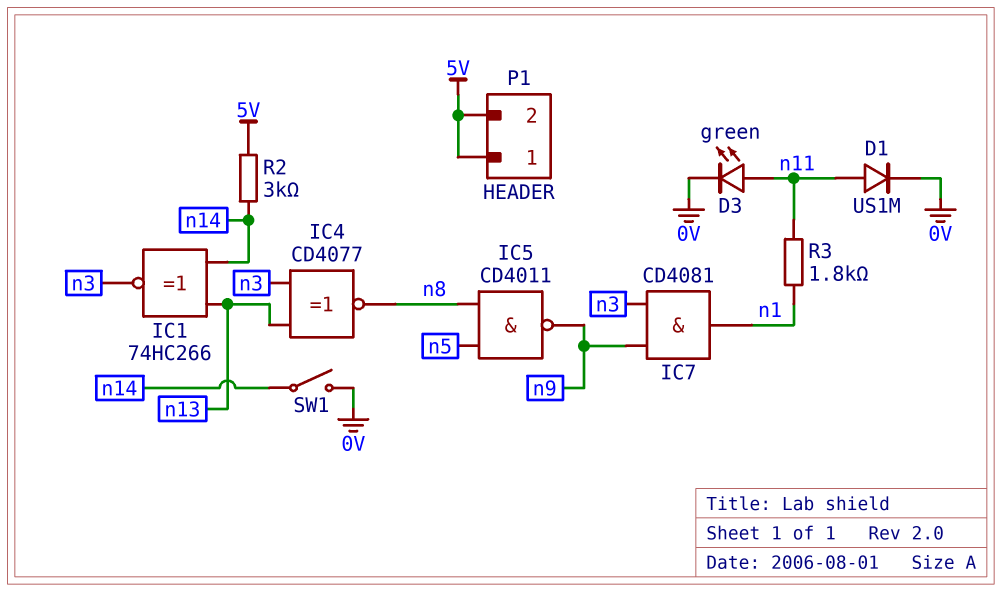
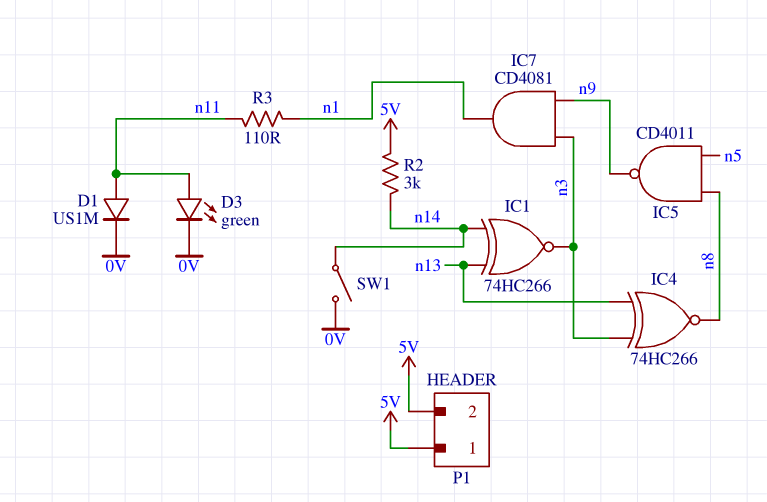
IC4: XNOR CD4077 (in n3, in n13, out n8) -> XNOR 74HC266 (in n3, in n13, out n8)
R3: 1.8k (n1, n11) -> 110 (n1, n11)

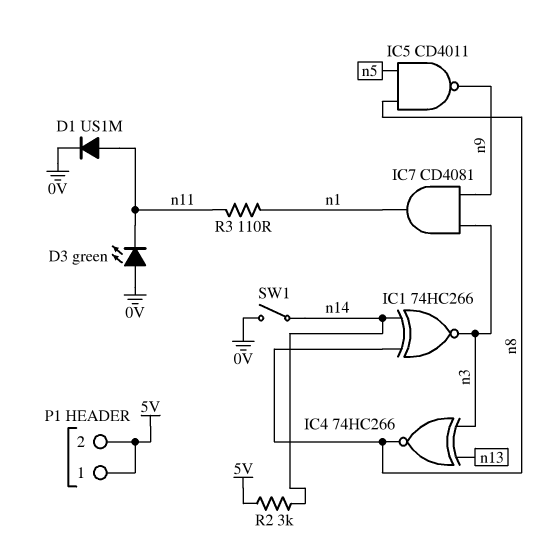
D3: LED green (A n11, K 0V) -> LED green (A 0V, K n11)
IC1: XNOR 74HC266 (in n13, in n14, out n3) -> XNOR 74HC266 (in n8, in n14, out n3)

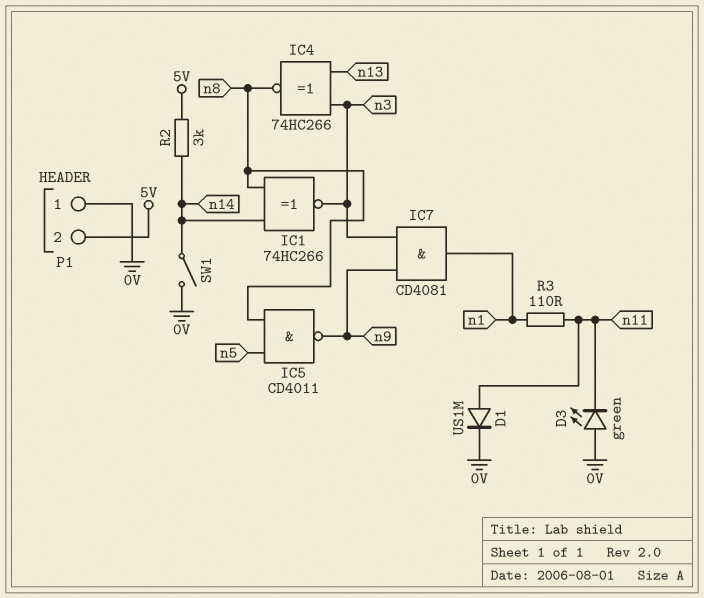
P1 pin 1: 5V -> 0V

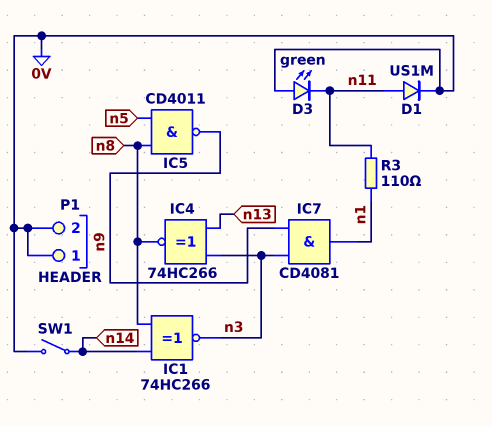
P1 pin 2: 5V -> 0V
R2: 3k (5V, n14) -> none

